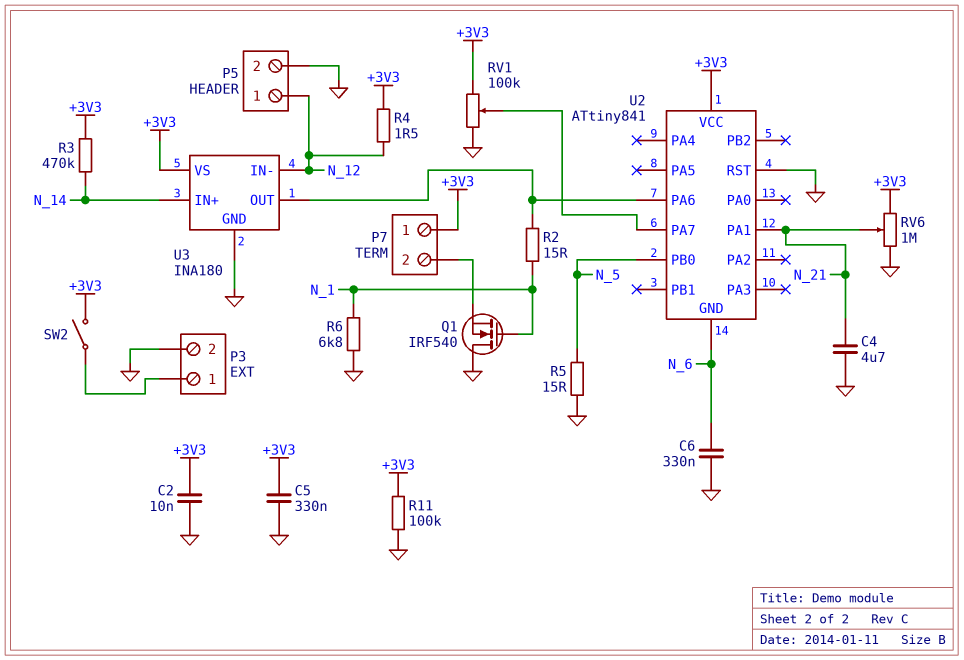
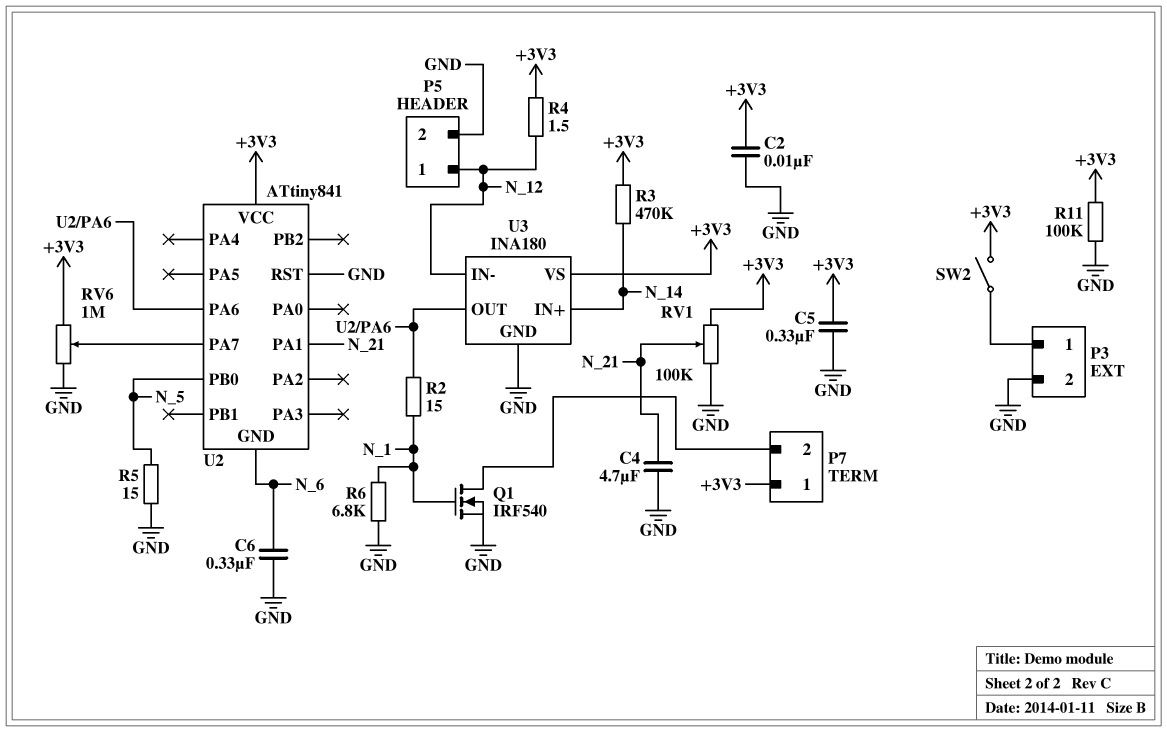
Q1: NMOS IRF540 (G N_1, D GND, S P7/2) -> NMOS IRF540 (G N_1, D P7/2, S GND)
RV1: 100k (+3V3, GND, wiper U2/PA7) -> 100k (+3V3, GND, wiper N_21)
RV6: 1M (+3V3, GND, wiper N_21) -> 1M (+3V3, GND, wiper U2/PA7)

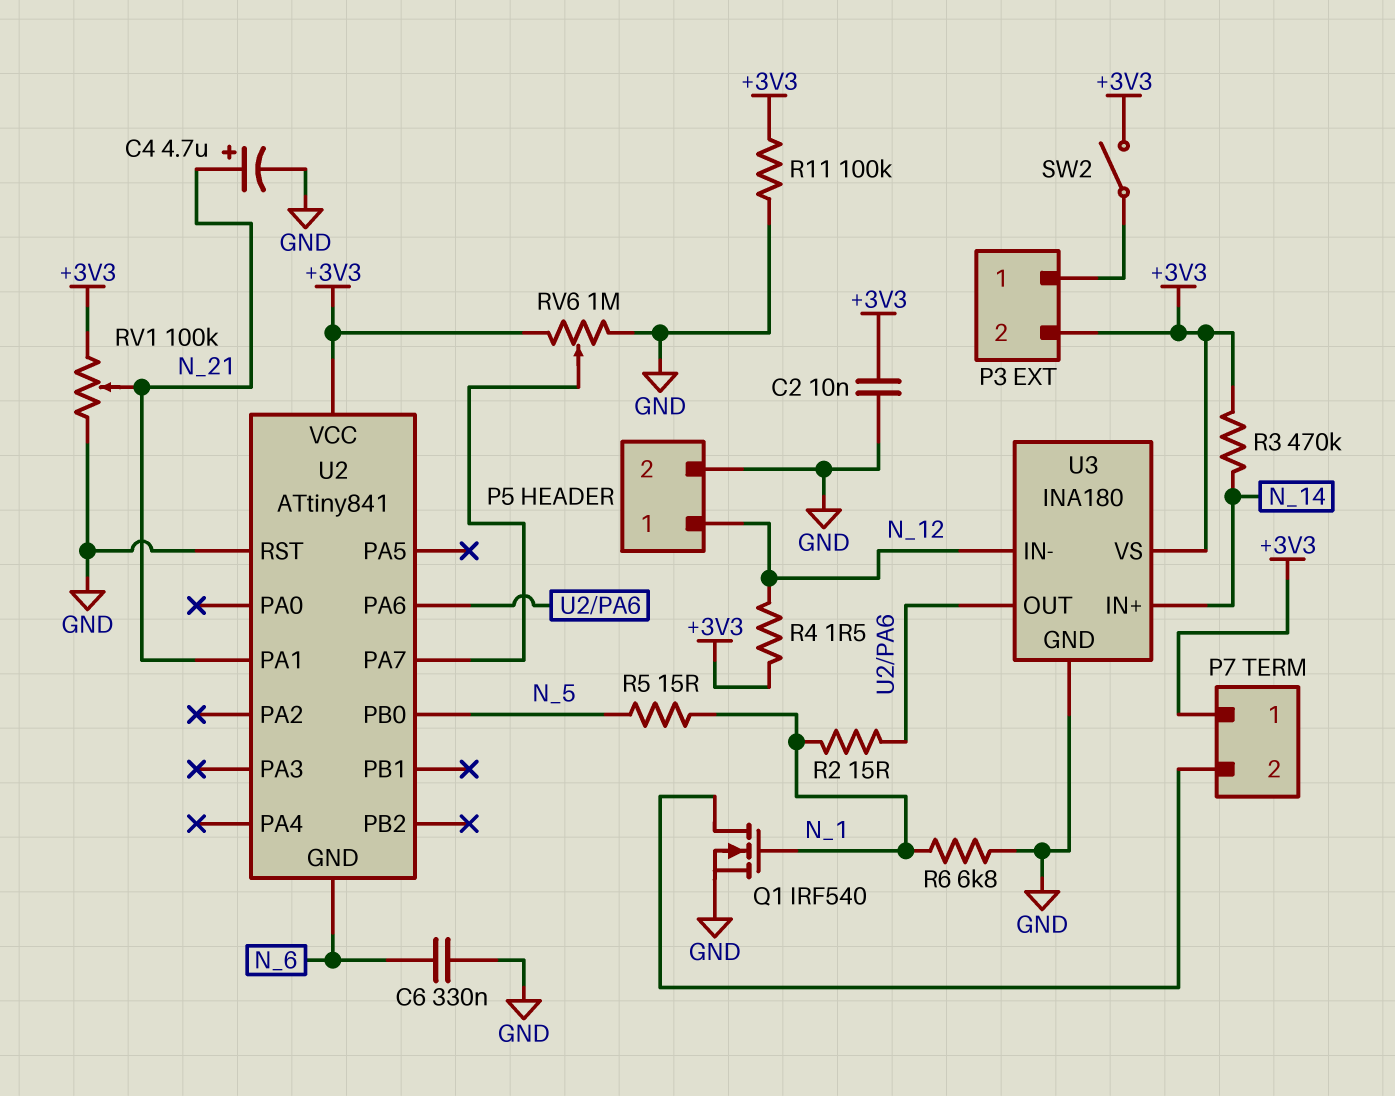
C4: 4.7uF (GND, N_21) -> 4.7uF (plus N_21, minus GND)
C5: 330nF (+3V3, GND) -> none
P3 pin 2: GND -> +3V3
R5: 15 (GND, N_5) -> 15 (N_1, N_5)

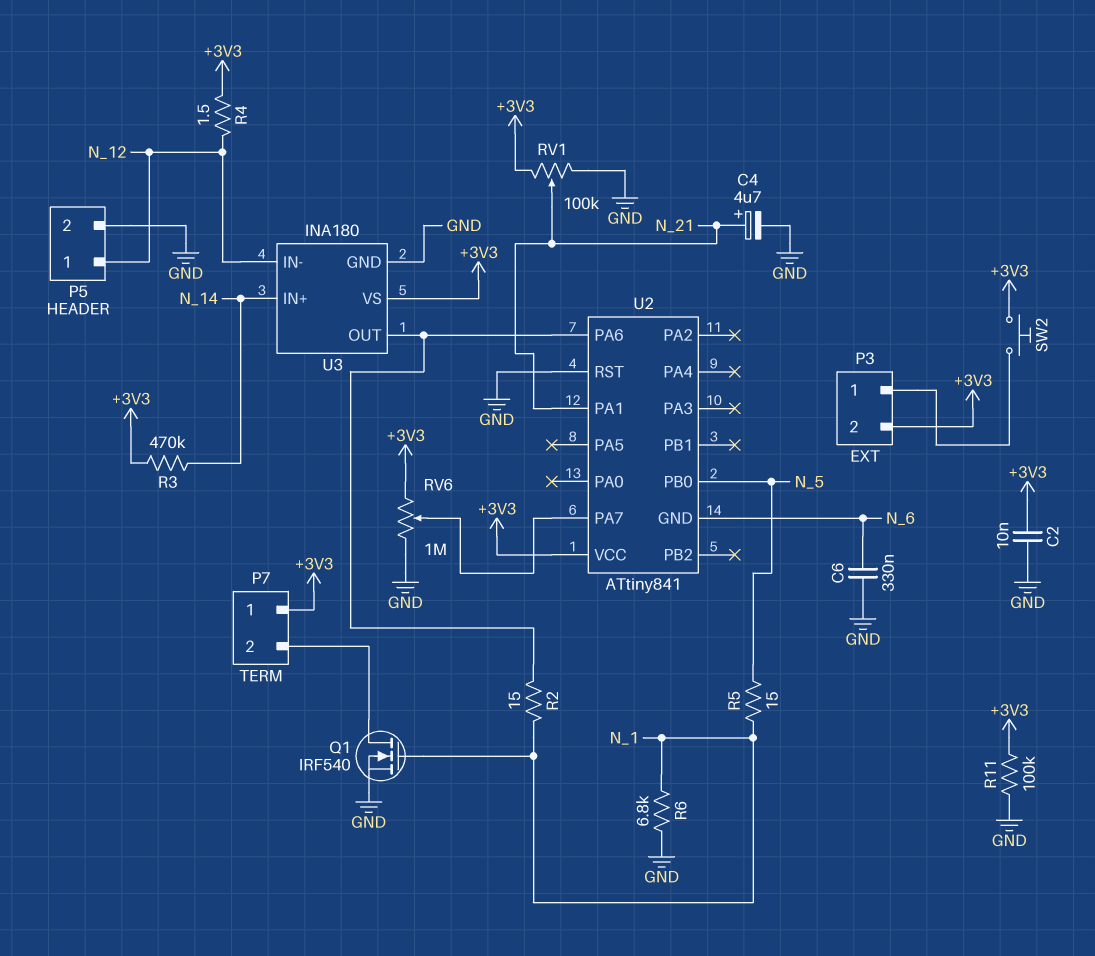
SW2: switch (+3V3, P3/1) -> button (+3V3, P3/1)

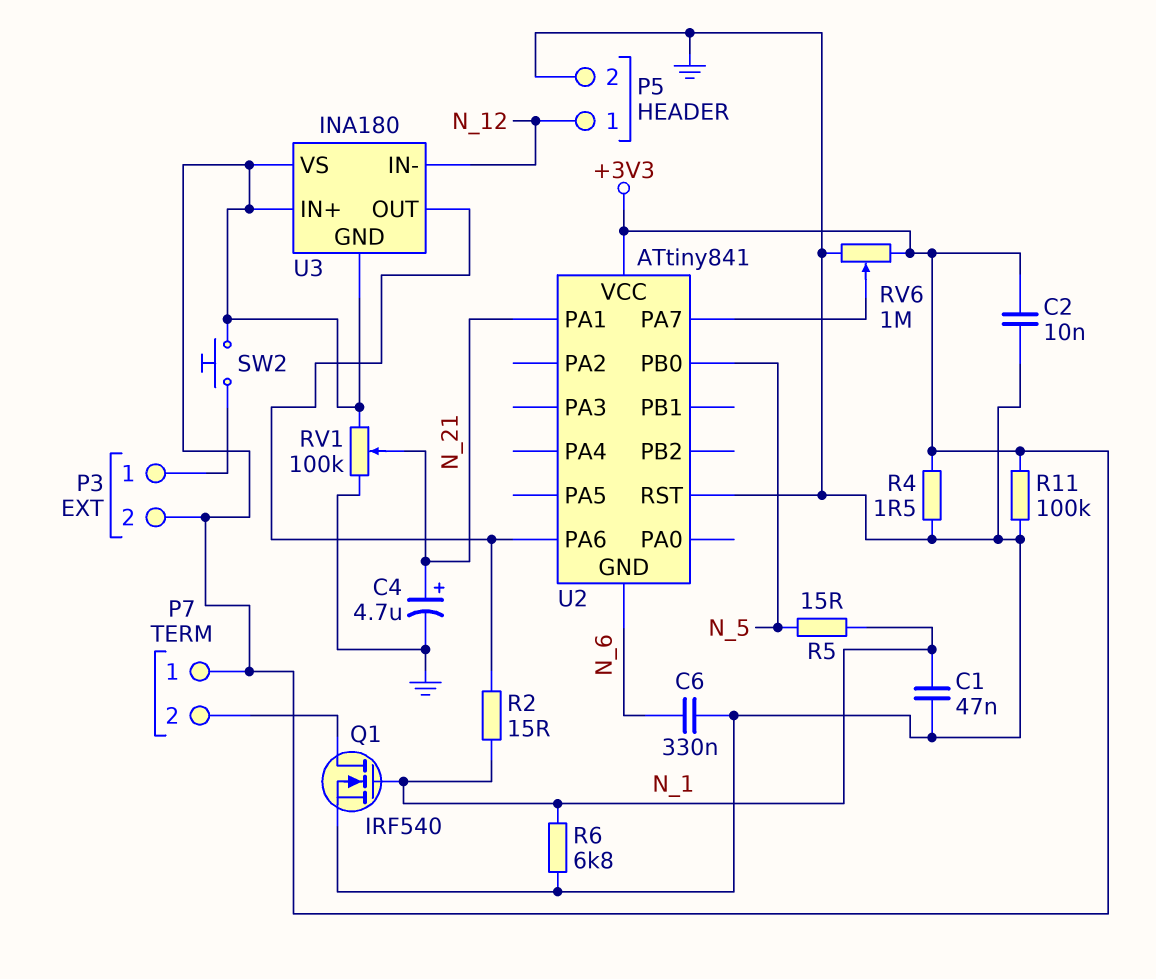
C1: none -> 47nF (GND, N_1)
R3: 470k (+3V3, N_14) -> none
R4: 1.5 (+3V3, N_12) -> 1.5 (+3V3, GND)
U3 pin GND: GND -> +3V3
U3 pin IN+: N_14 -> +3V3

